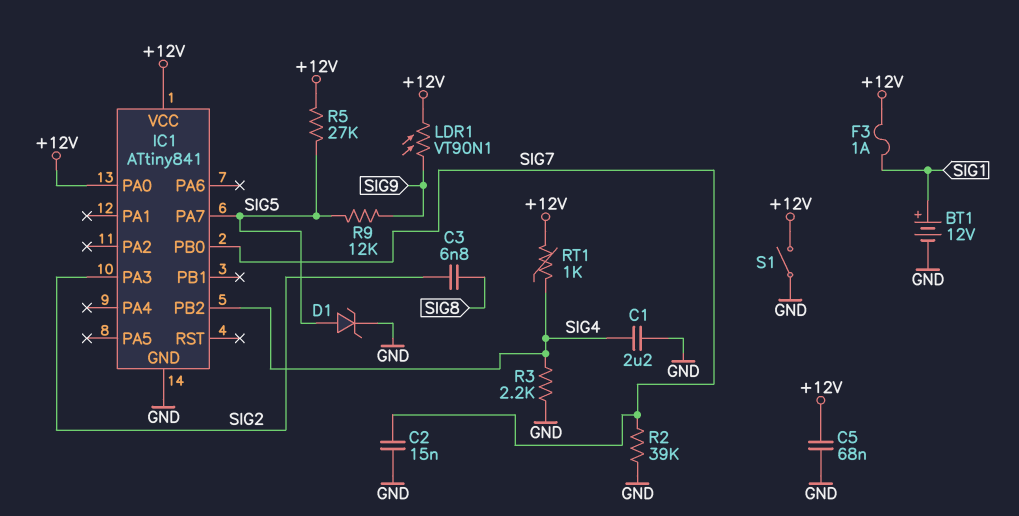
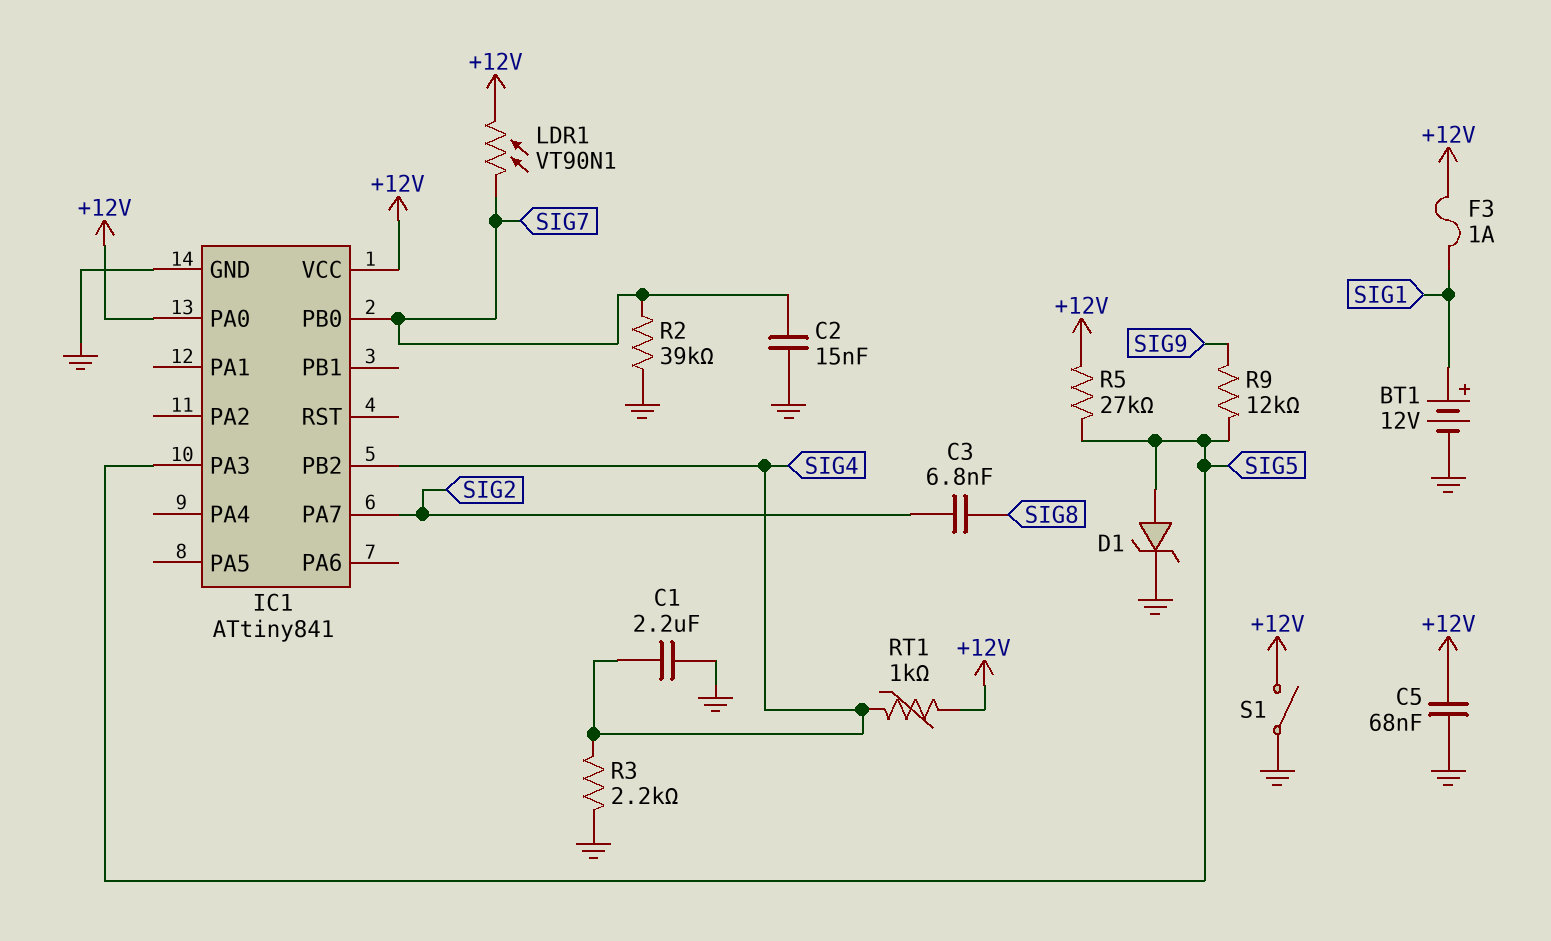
IC1 pin PA3: SIG2 -> SIG5
IC1 pin PA7: SIG5 -> SIG2
LDR1: VT90N1 (+12V, SIG9) -> VT90N1 (+12V, SIG7)

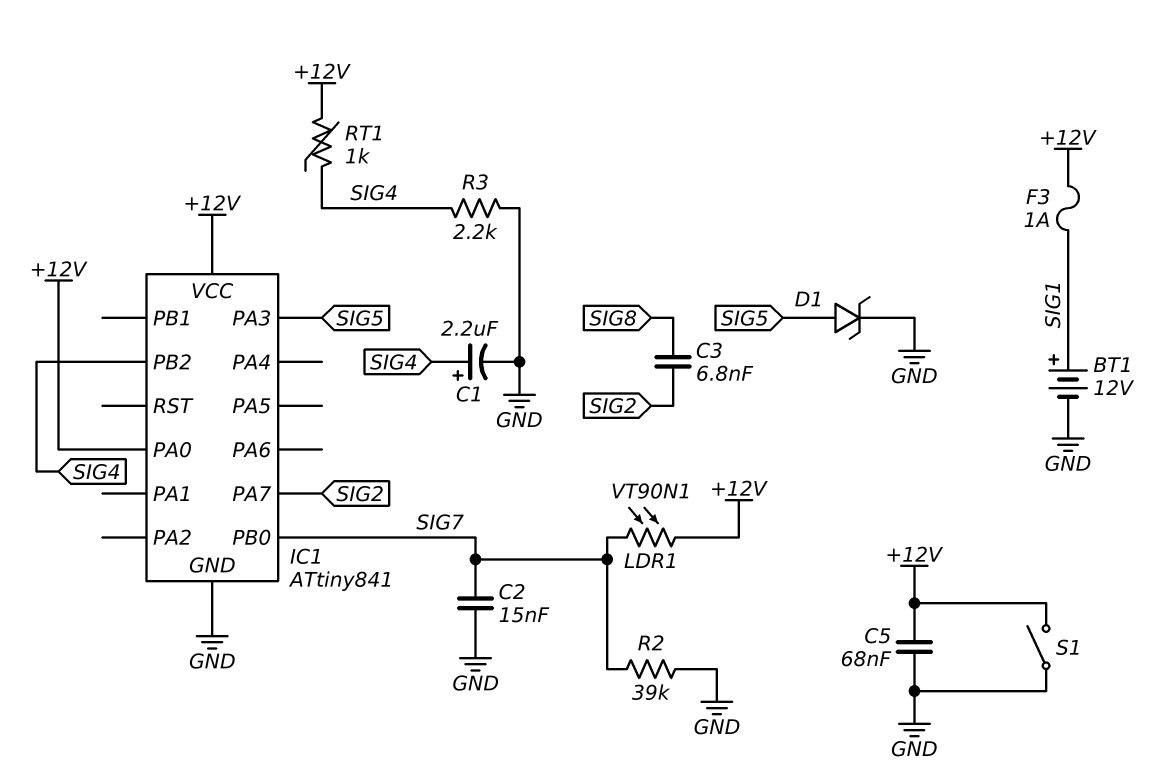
C1: 2.2uF (GND, SIG4) -> 2.2uF (plus SIG4, minus GND)
R5: 27k (+12V, SIG5) -> none
R9: 12k (SIG5, SIG9) -> none

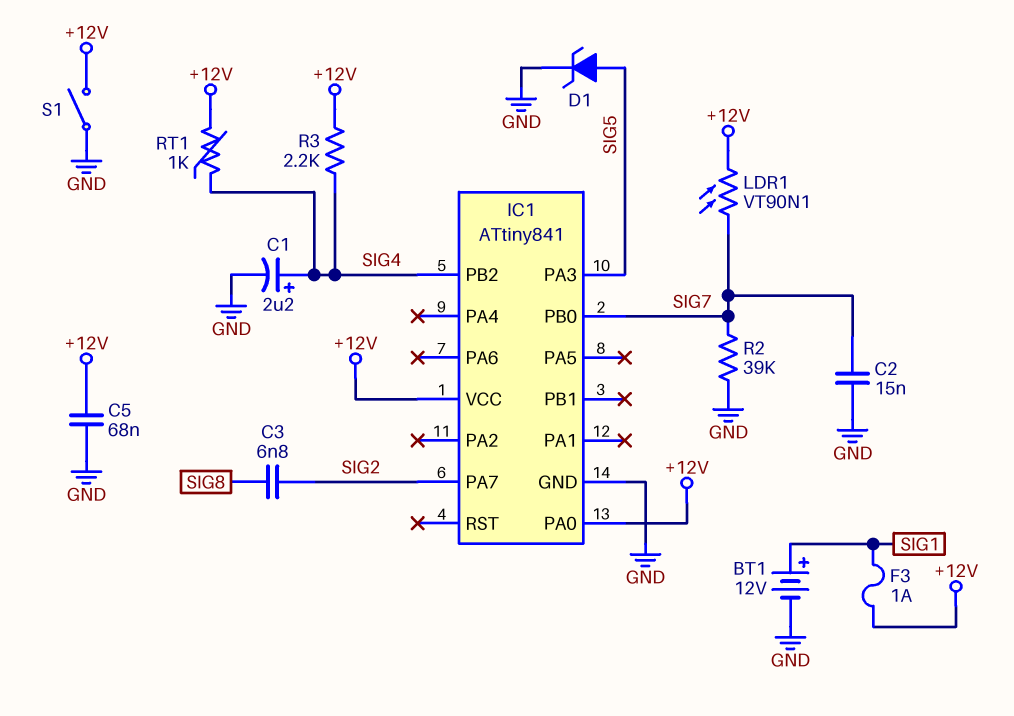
R3: 2.2k (GND, SIG4) -> 2.2k (+12V, SIG4)

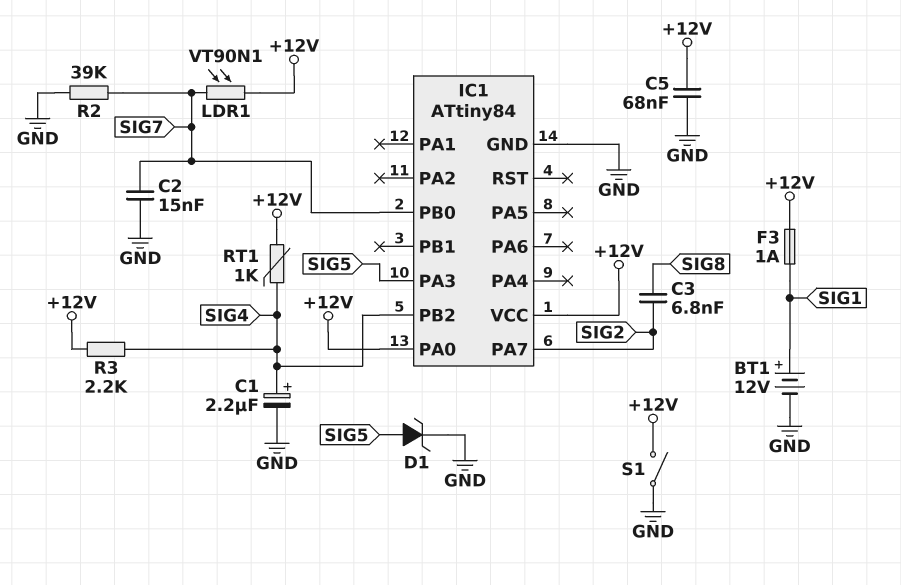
IC1: ATtiny841 -> ATtiny84

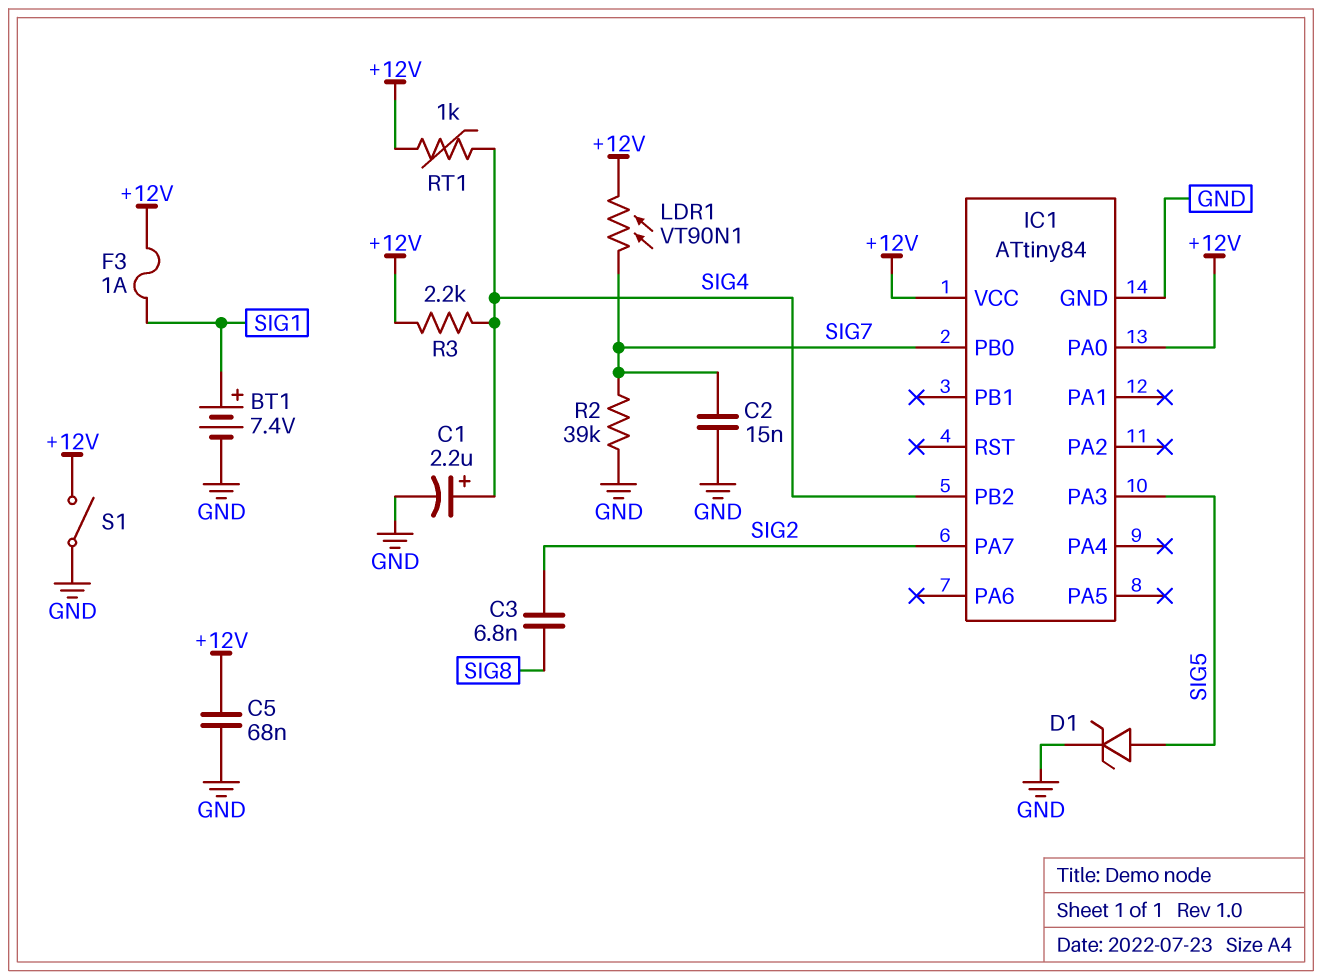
BT1: 12V (plus SIG1, minus GND) -> 7.4V (plus SIG1, minus GND)

